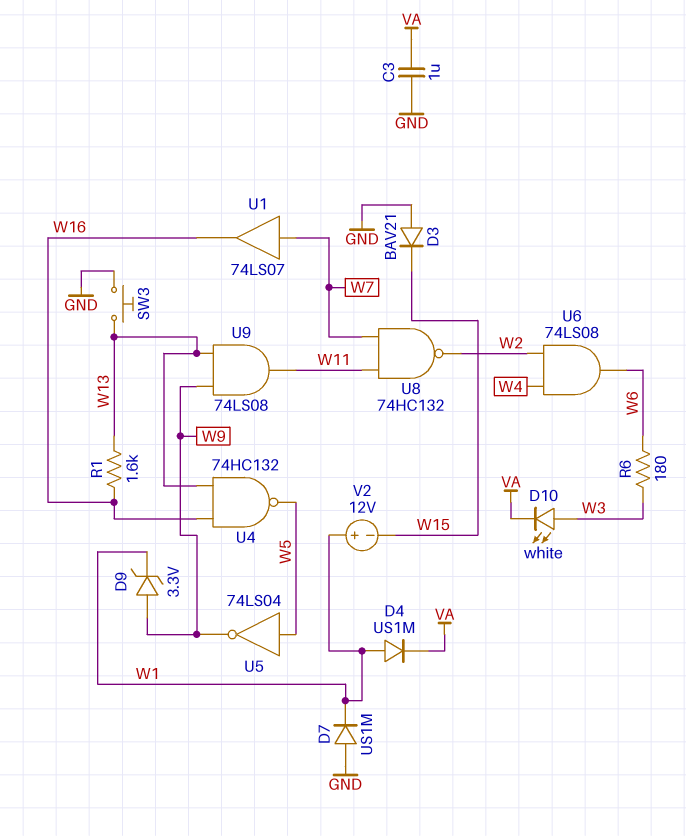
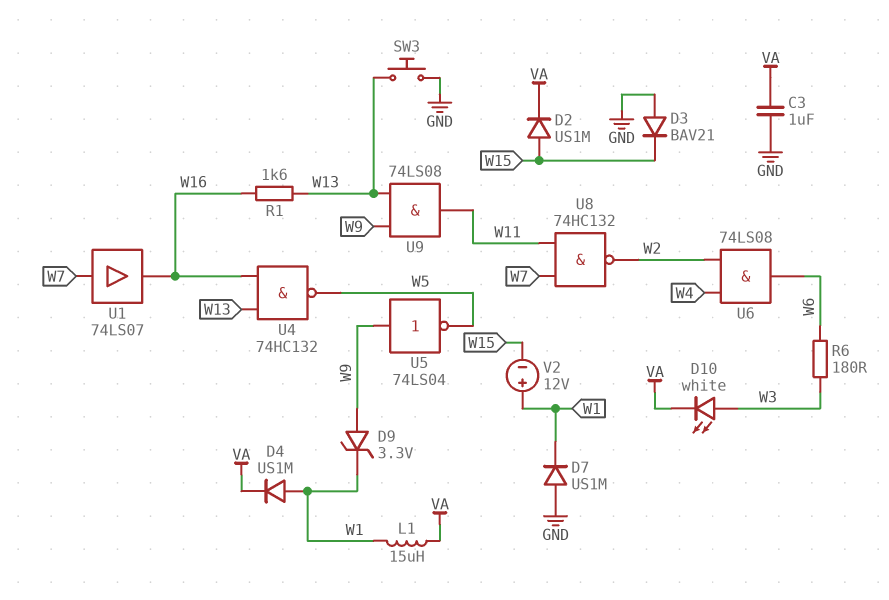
D2: none -> diode US1M (A W15, K VA)
L1: none -> 15uH (VA, W1)
U5: NOT 74LS04 (in W5, out W9) -> NOT 74LS04 (in W9, out W5)

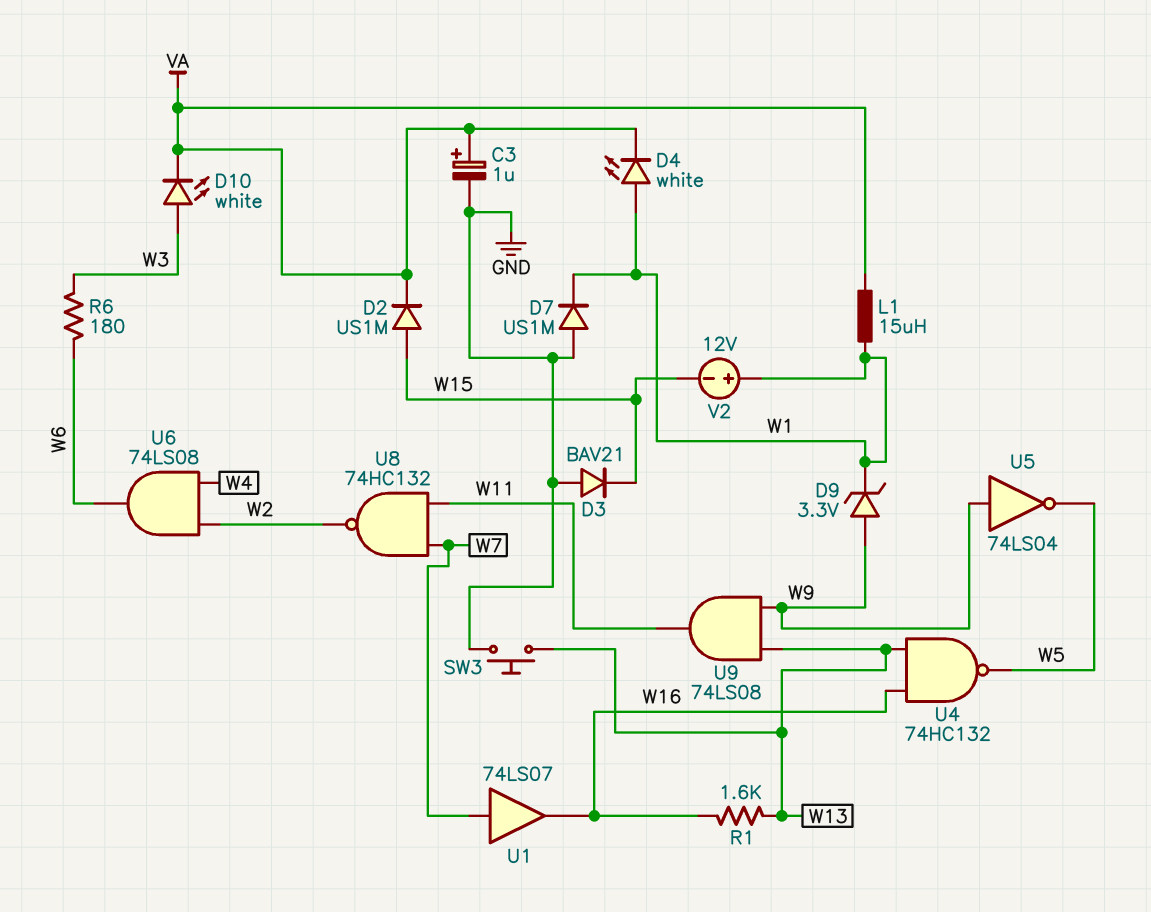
C3: 1uF (GND, VA) -> 1uF (plus VA, minus GND)
D4: diode US1M (A W1, K VA) -> LED white (A W1, K VA)

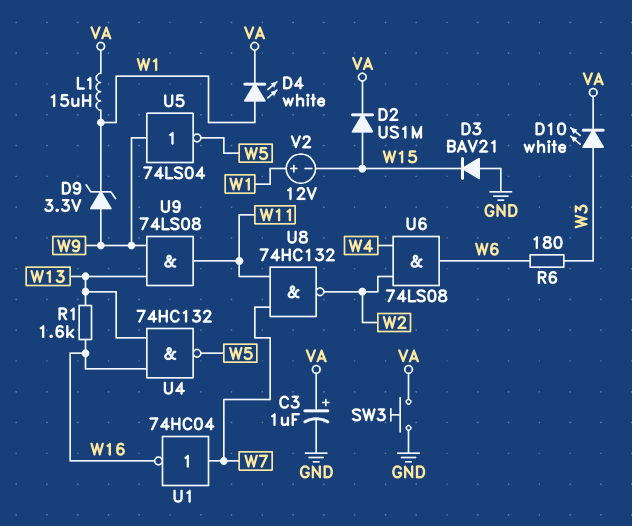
D7: diode US1M (A GND, K W1) -> none
SW3: button (GND, W13) -> button (GND, VA)
U1: buffer 74LS07 (in W7, out W16) -> NOT 74HC04 (in W7, out W16)

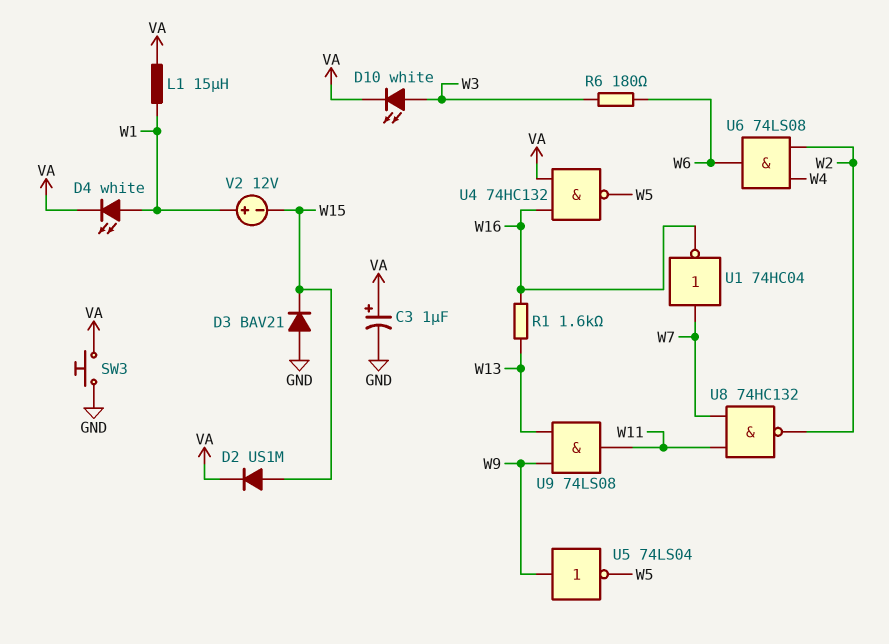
D9: zener 3.3V (A W9, K W1) -> none
U4: NAND 74HC132 (in W13, in W16, out W5) -> NAND 74HC132 (in VA, in W16, out W5)

